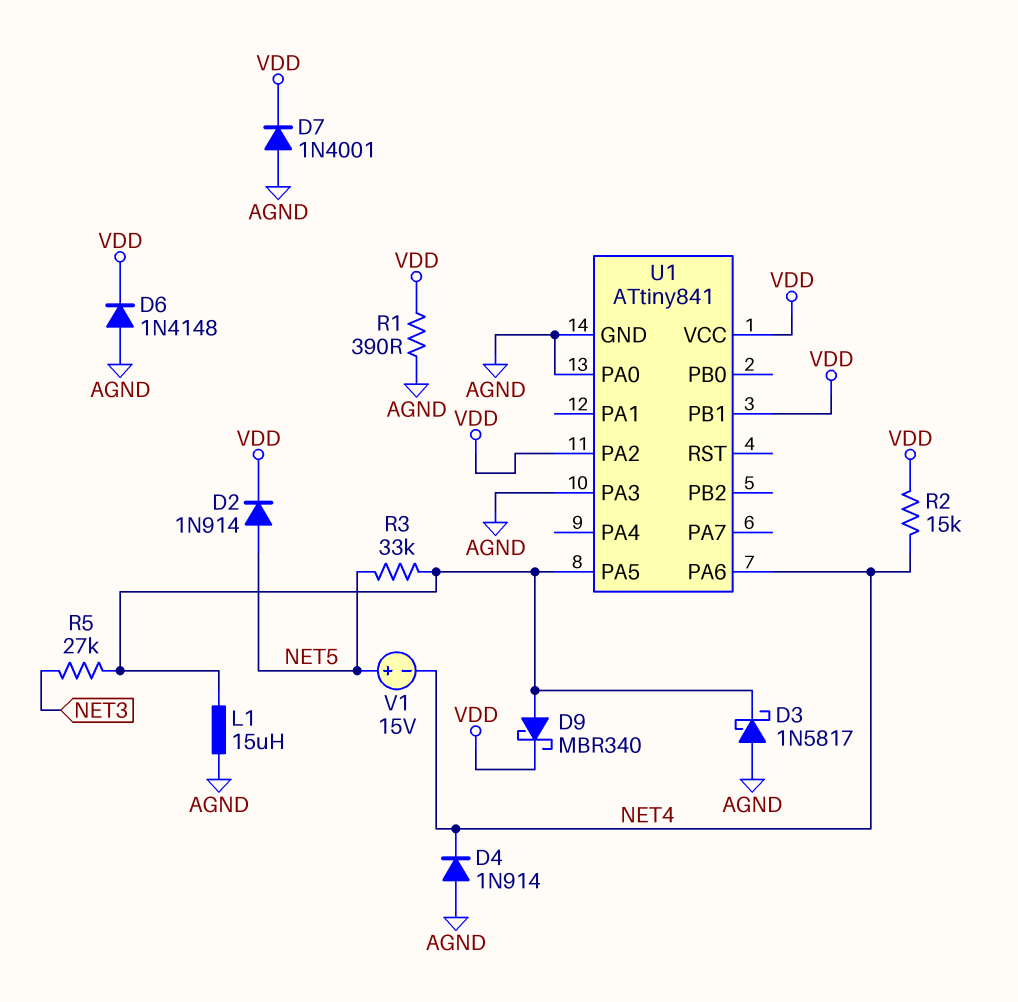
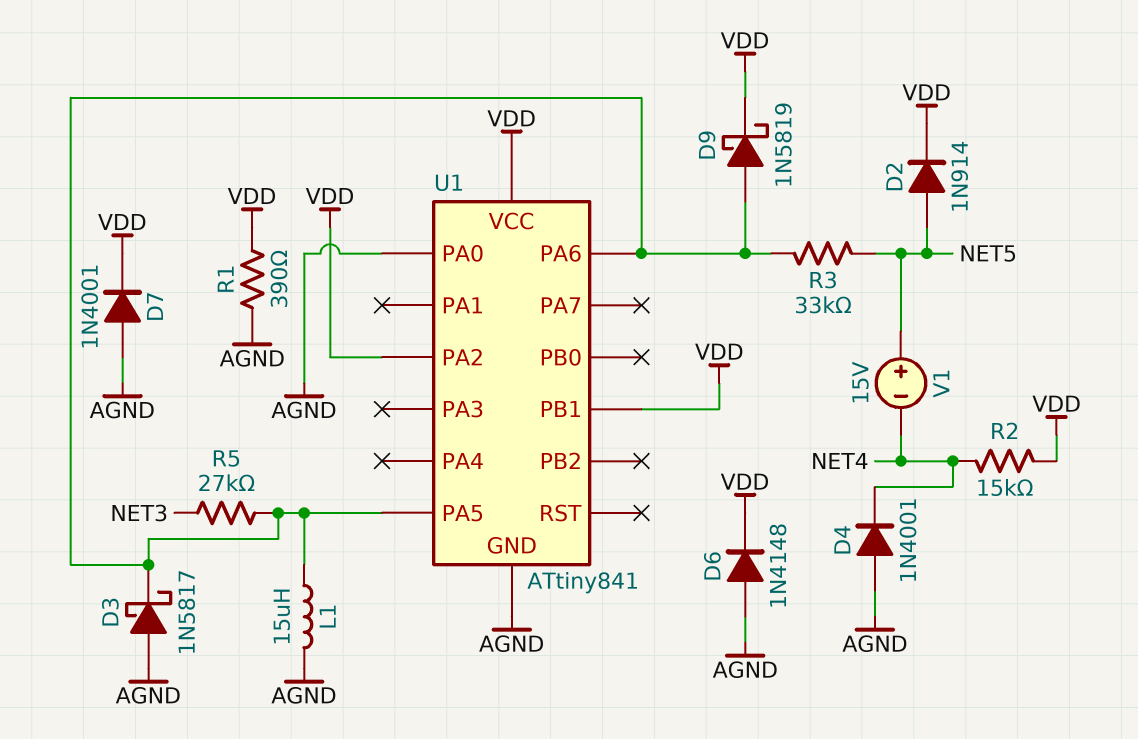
D4: diode 1N914 (A AGND, K NET4) -> diode 1N4001 (A AGND, K NET4)
D9: schottky MBR340 (A U1/PA5, K VDD) -> schottky 1N5819 (A U1/PA5, K VDD)
U1 pin PA3: AGND -> none
U1 pin PA6: NET4 -> U1/PA5

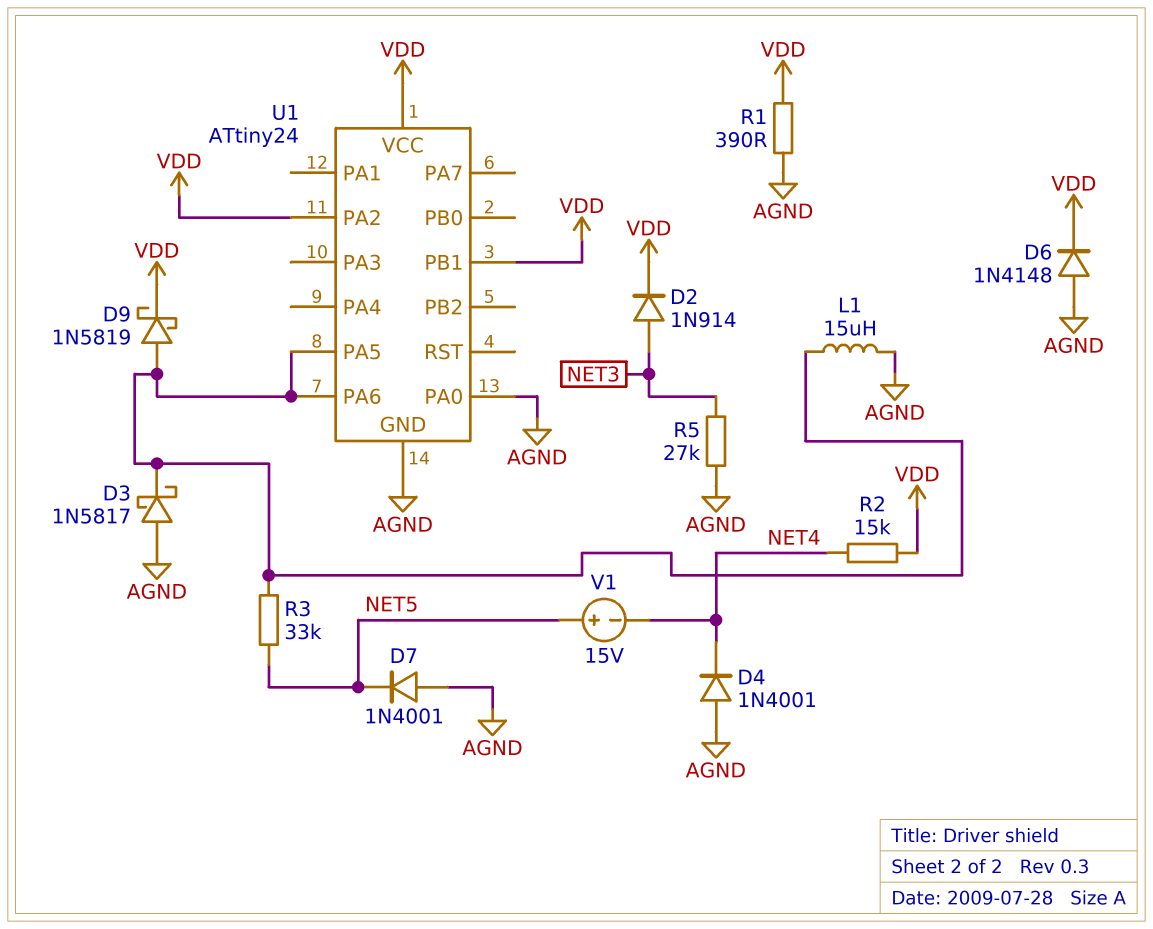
D2: diode 1N914 (A NET5, K VDD) -> diode 1N914 (A NET3, K VDD)
D7: diode 1N4001 (A AGND, K VDD) -> diode 1N4001 (A AGND, K NET5)
R5: 27k (NET3, U1/PA5) -> 27k (AGND, NET3)
U1: ATtiny841 -> ATtiny24

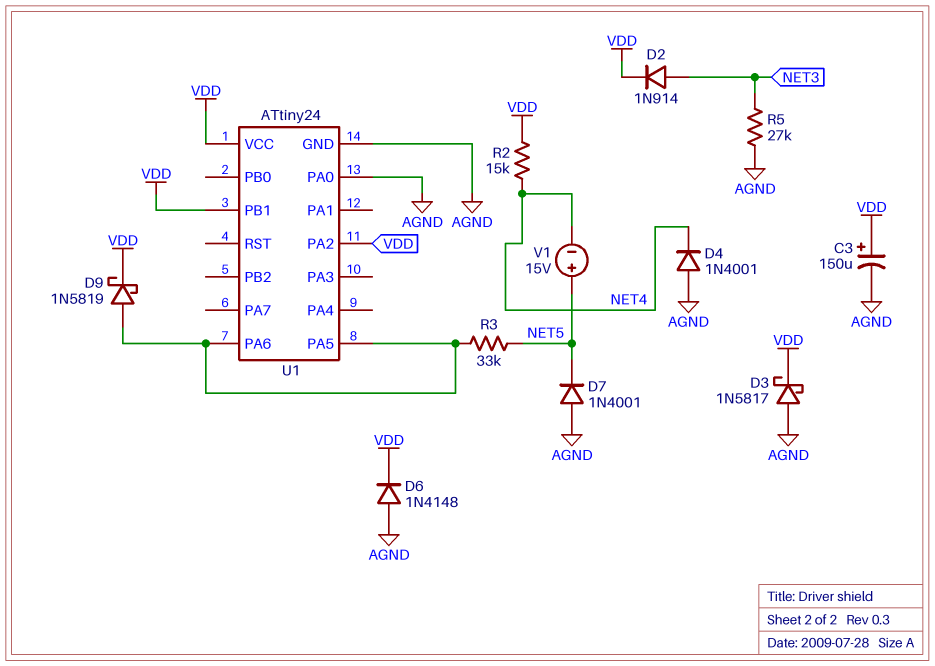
C3: none -> 150uF (plus VDD, minus AGND)
D3: schottky 1N5817 (A AGND, K U1/PA5) -> schottky 1N5817 (A AGND, K VDD)
L1: 15uH (AGND, U1/PA5) -> none
R1: 390 (AGND, VDD) -> none

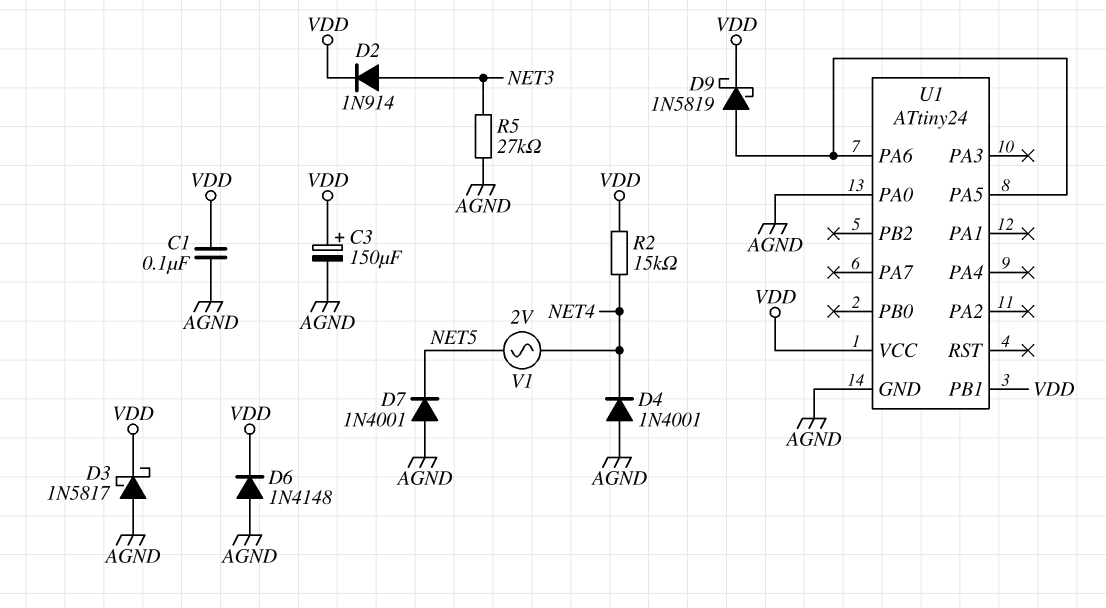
C1: none -> 100nF (AGND, VDD)
R3: 33k (NET5, U1/PA5) -> none
U1 pin PA2: VDD -> none
V1: 15V (plus NET5, minus NET4) -> AC 2V (NET4, NET5)

